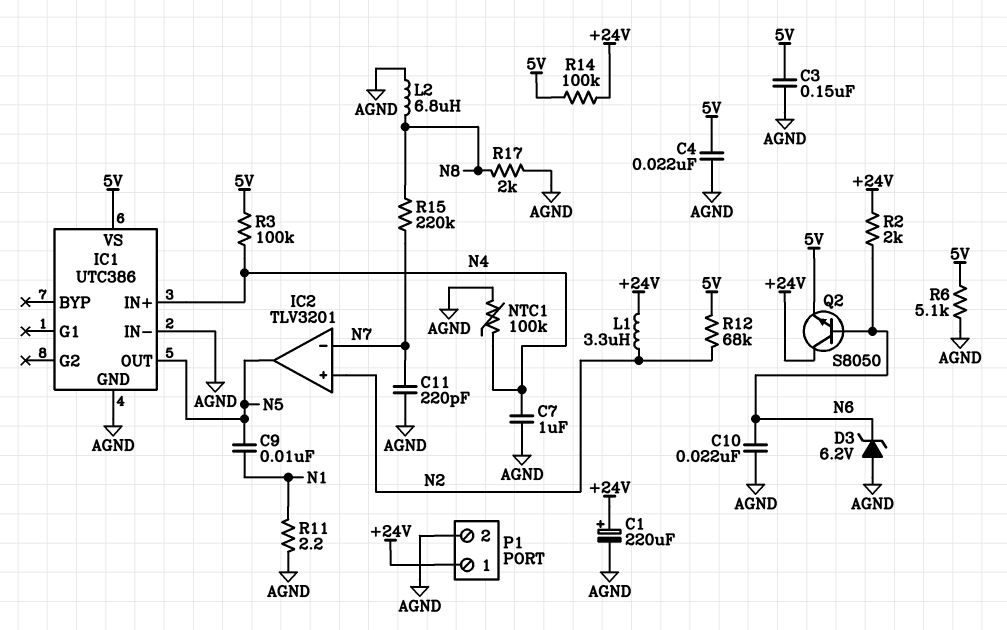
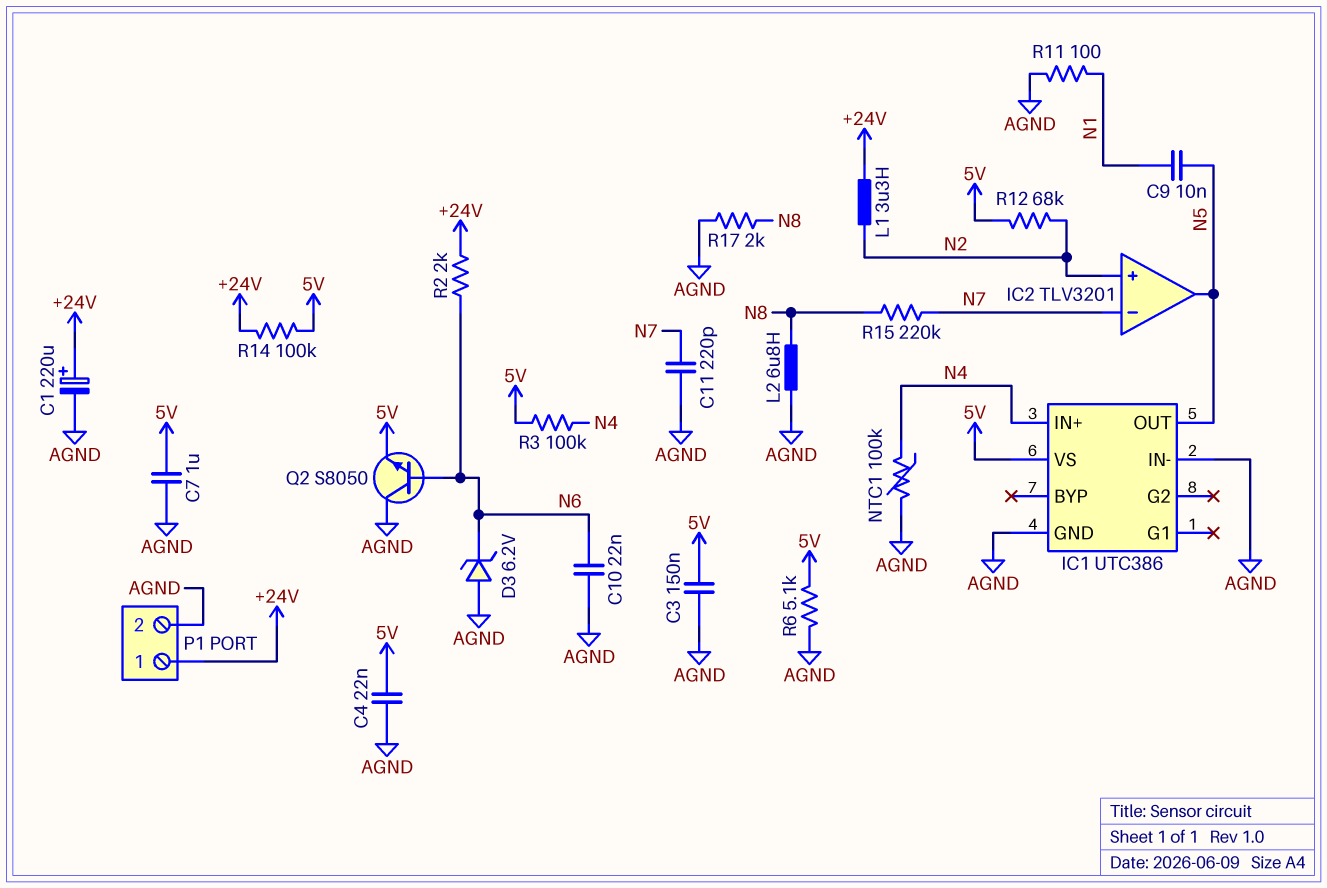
C7: 1uF (AGND, N4) -> 1uF (5V, AGND)
Q2: NPN S8050 (B N6, C +24V, E 5V) -> NPN S8050 (B N6, C AGND, E 5V)
R11: 2.2 (AGND, N1) -> 100 (AGND, N1)

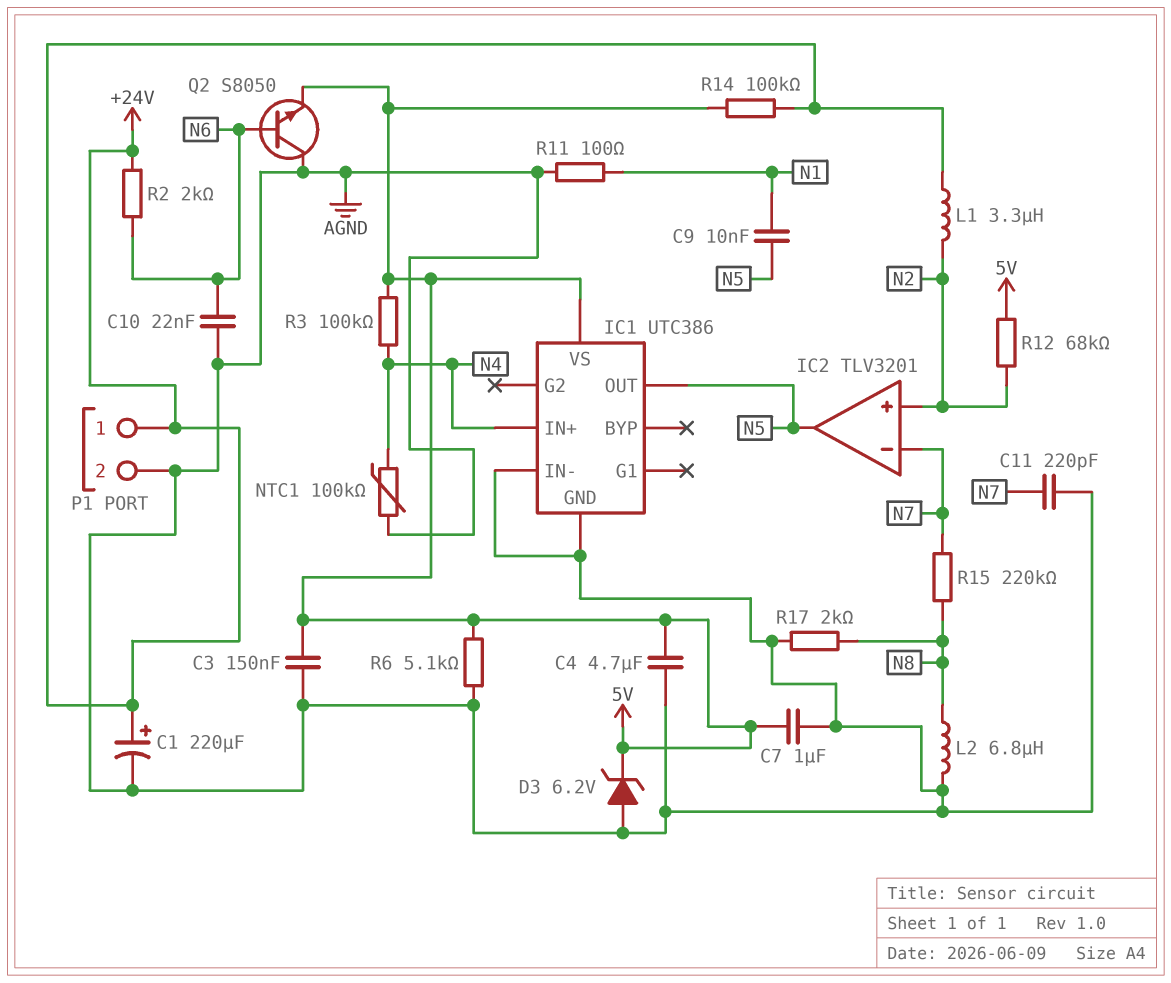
C4: 22nF (5V, AGND) -> 4.7uF (5V, AGND)
D3: zener 6.2V (A AGND, K N6) -> zener 6.2V (A AGND, K 5V)

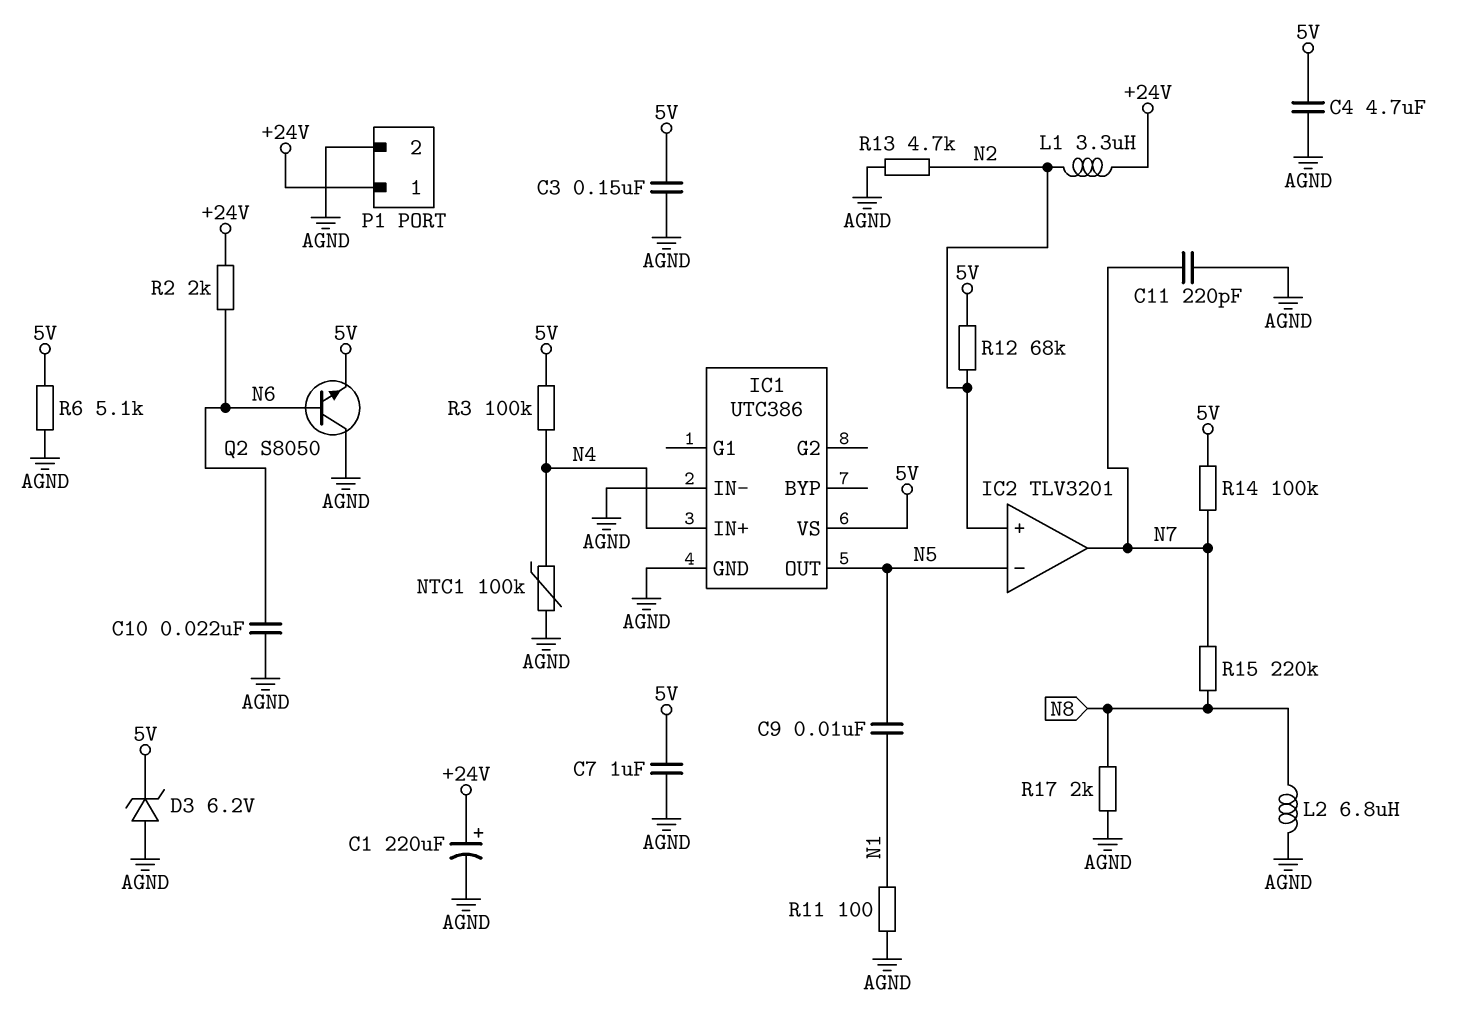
IC2 pin in-: N7 -> N5
IC2 pin out: N5 -> N7
R13: none -> 4.7k (AGND, N2)
R14: 100k (+24V, 5V) -> 100k (5V, N7)

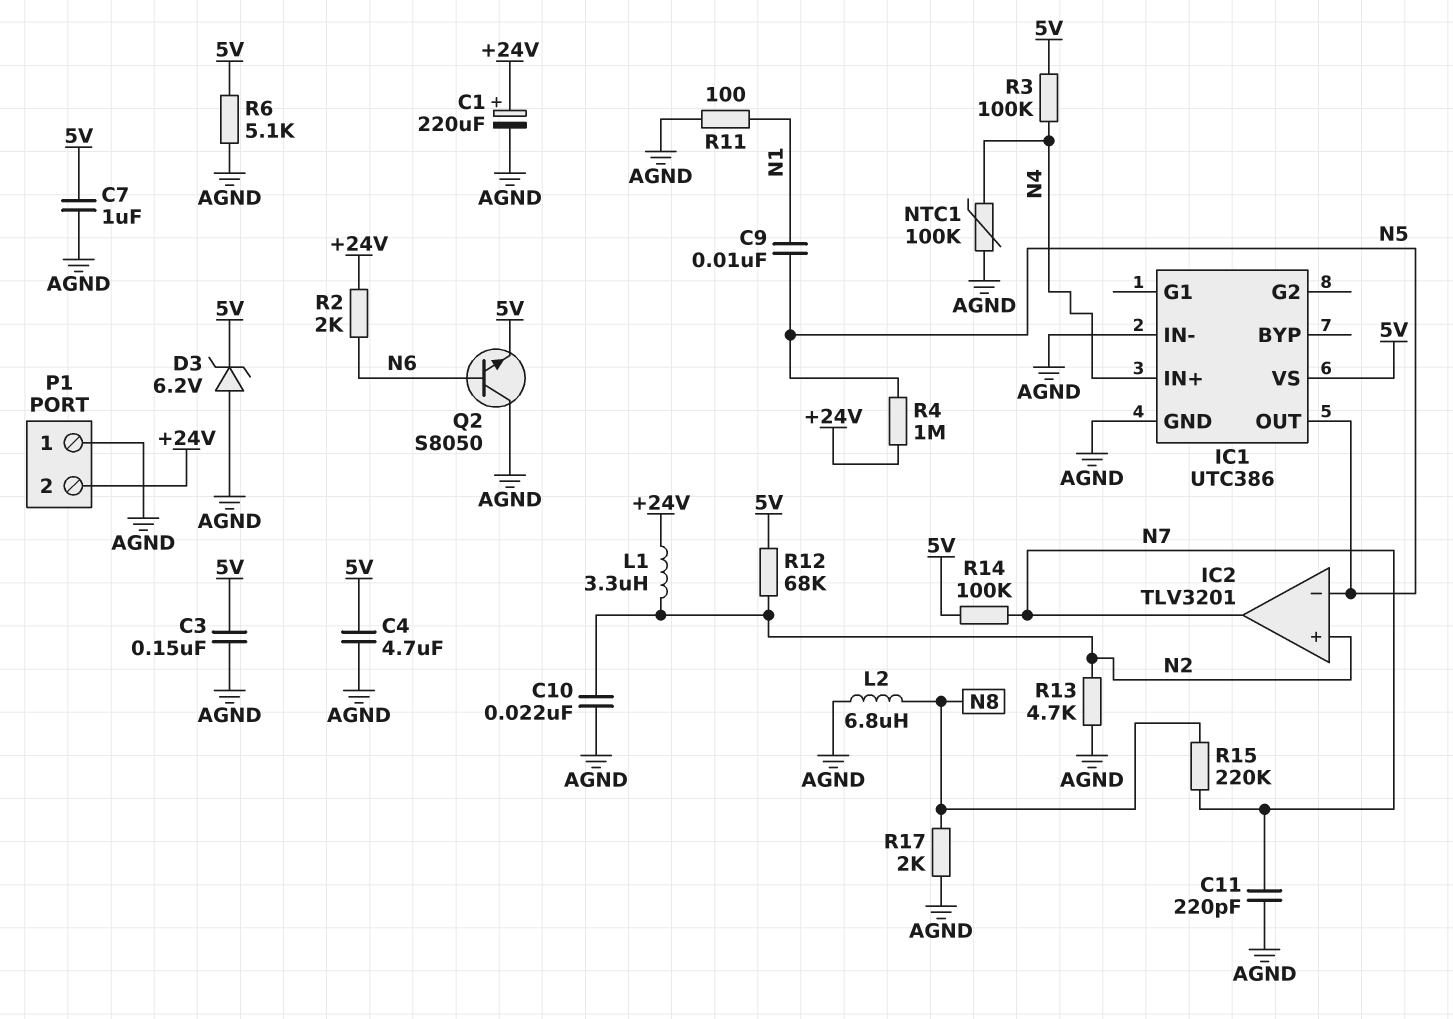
C10: 22nF (AGND, N6) -> 22nF (AGND, N2)
P1 pin 1: +24V -> AGND
P1 pin 2: AGND -> +24V
R4: none -> 1M (+24V, N5)

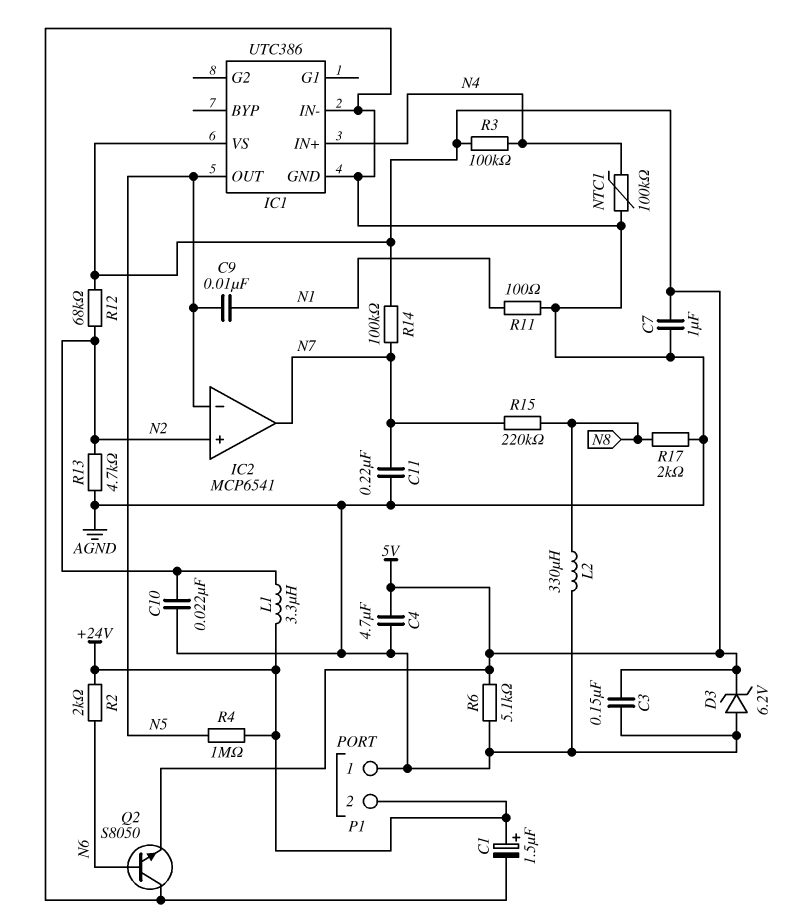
C1: 220uF (plus +24V, minus AGND) -> 1.5uF (plus +24V, minus AGND)
C11: 220pF (AGND, N7) -> 220nF (AGND, N7)
IC2: TLV3201 -> MCP6541
L2: 6.8uH (AGND, N8) -> 330uH (AGND, N8)

